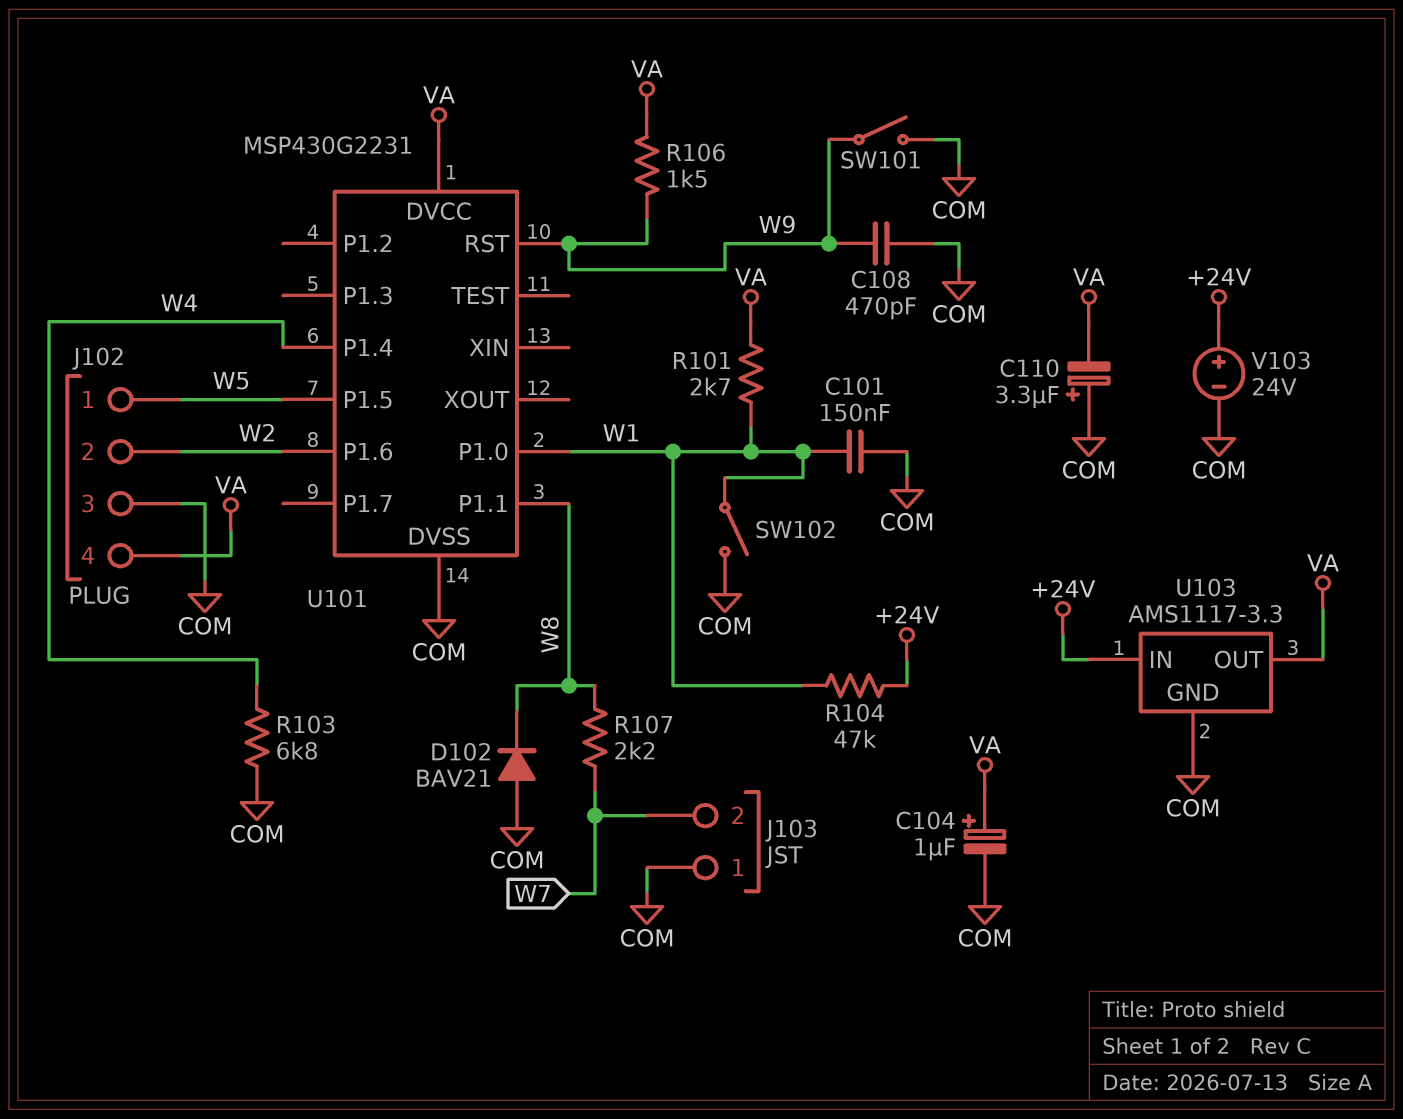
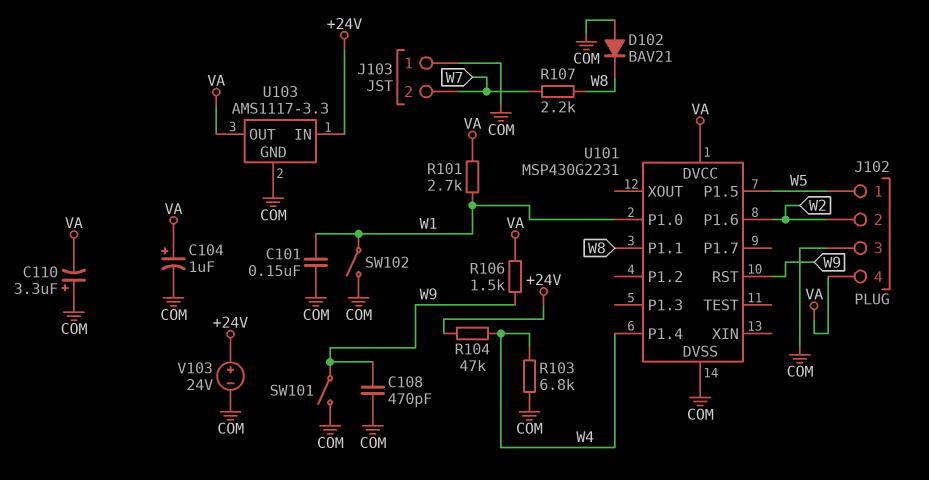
R104: 47k (+24V, W1) -> 47k (+24V, W4)

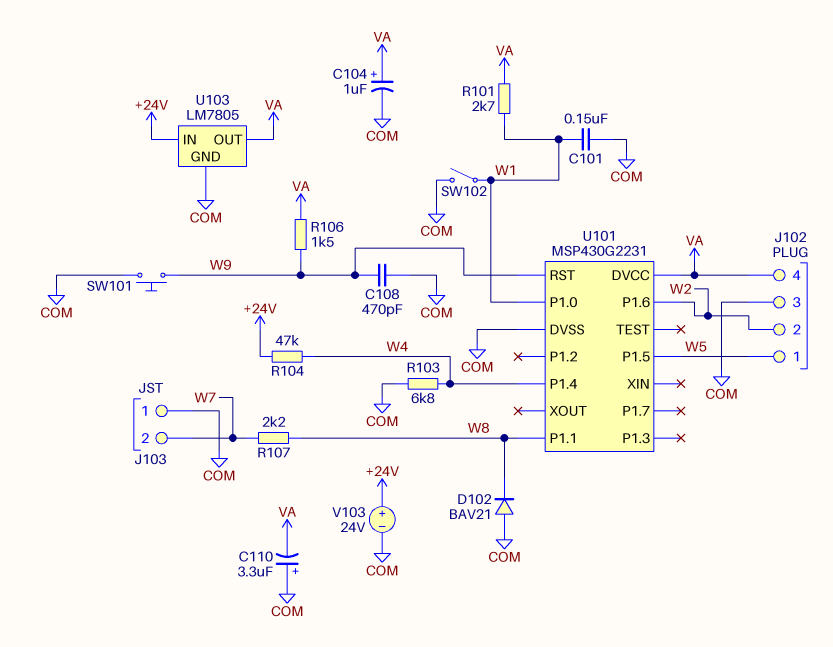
SW101: switch (COM, W9) -> button (COM, W9)
U103: AMS1117-3.3 -> LM7805

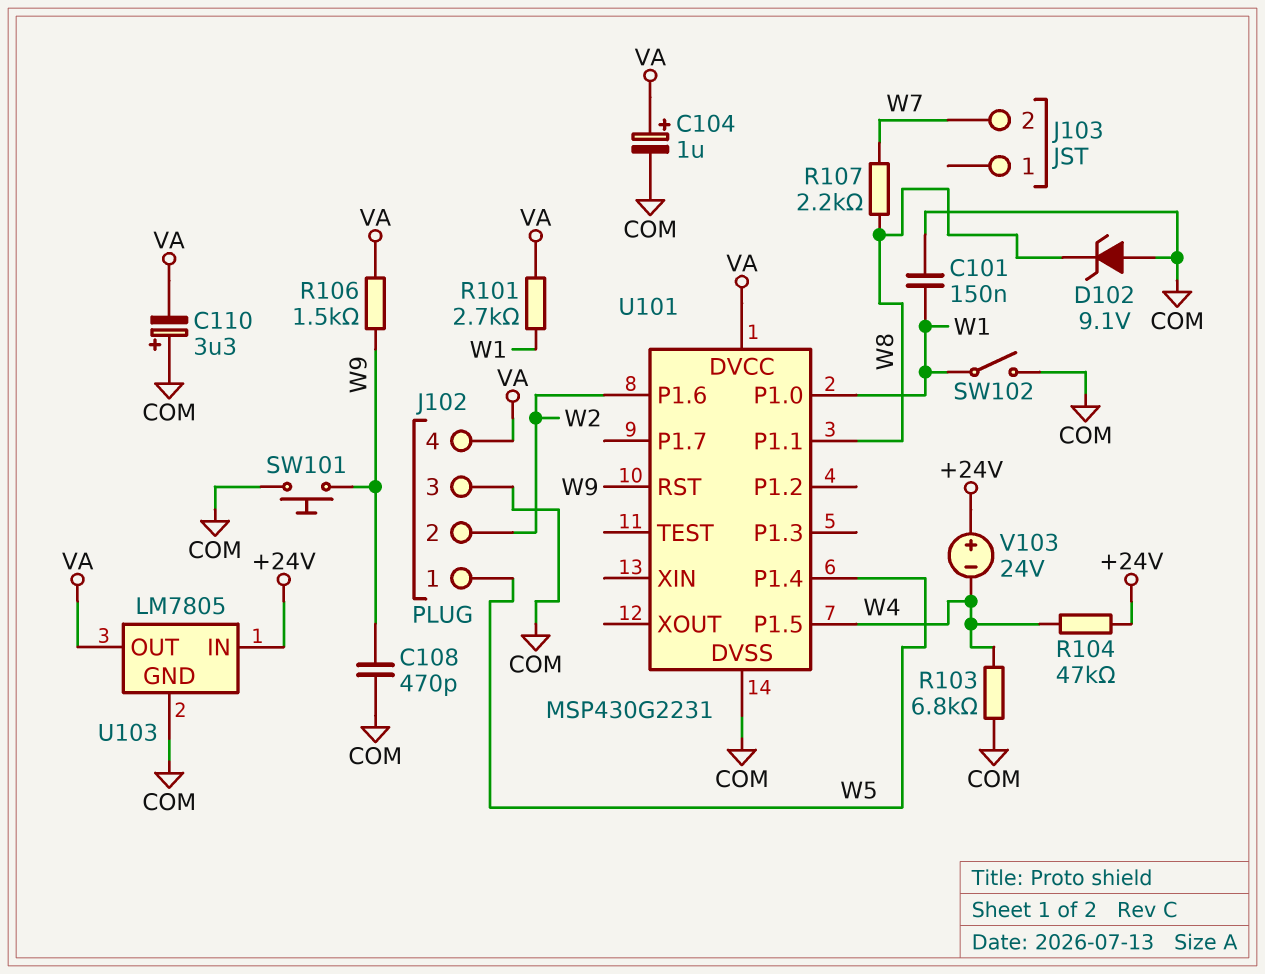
D102: diode BAV21 (A COM, K W8) -> zener 9.1V (A COM, K W8)
J103 pin 1: COM -> none
U101 pin P1.4: W4 -> W5
U101 pin P1.5: W5 -> W4
V103: 24V (plus +24V, minus COM) -> 24V (plus +24V, minus W4)

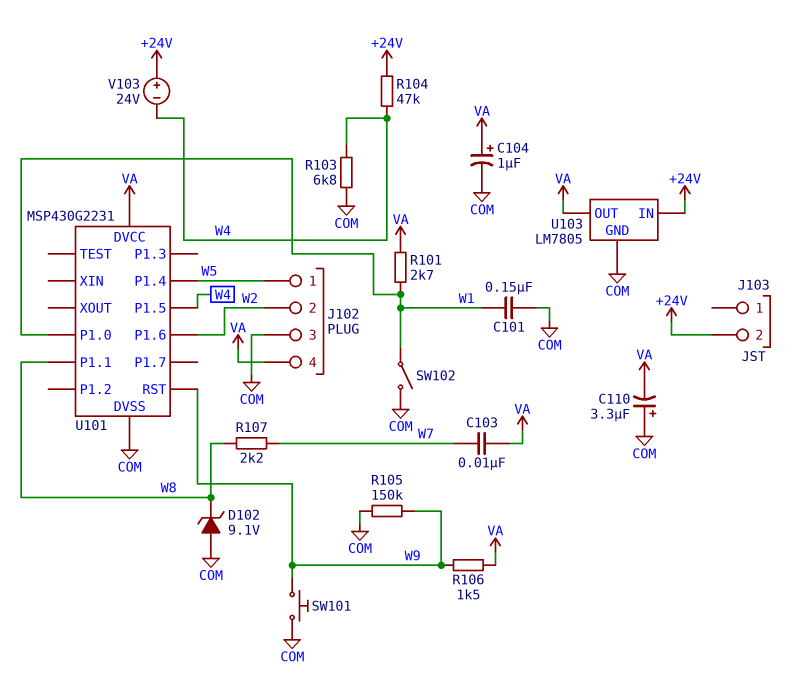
C103: none -> 10nF (VA, W7)
C108: 470pF (COM, W9) -> none
J103 pin 2: W7 -> +24V
R105: none -> 150k (COM, W9)

